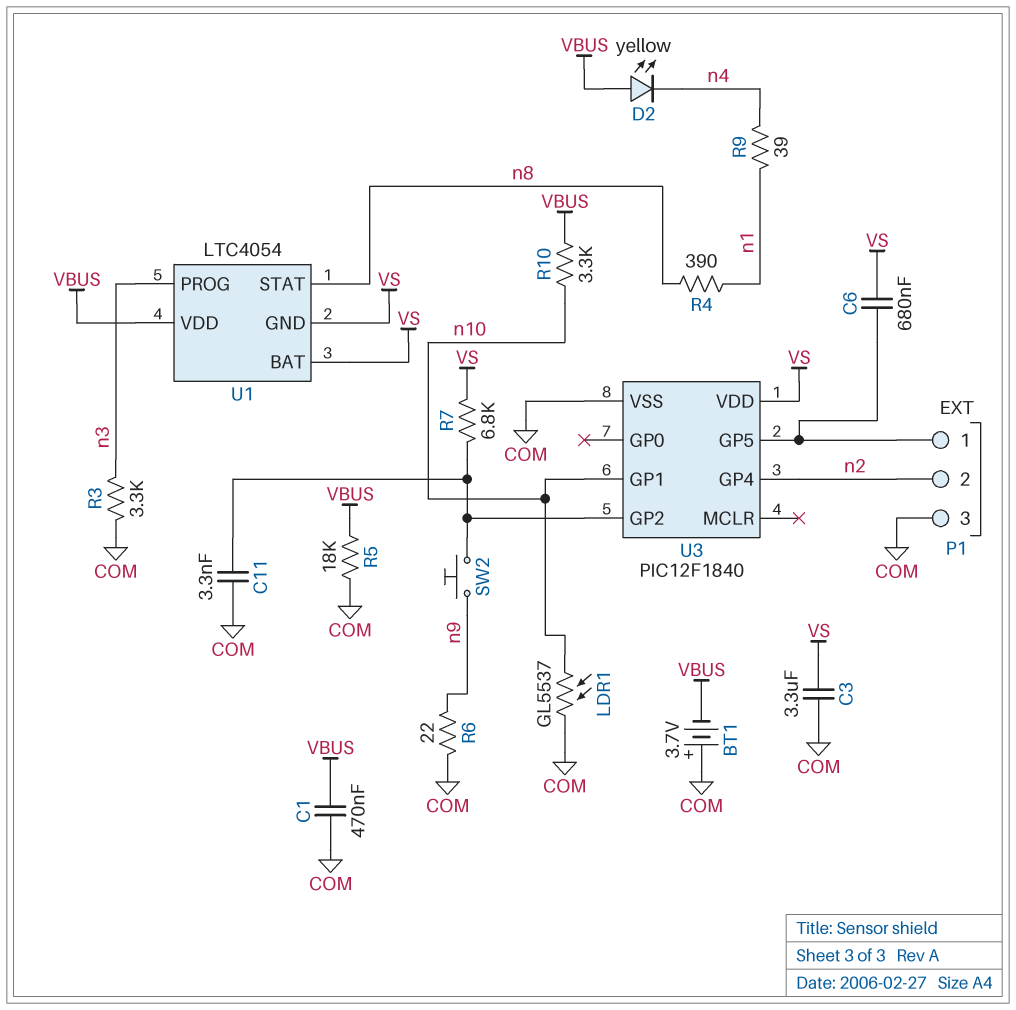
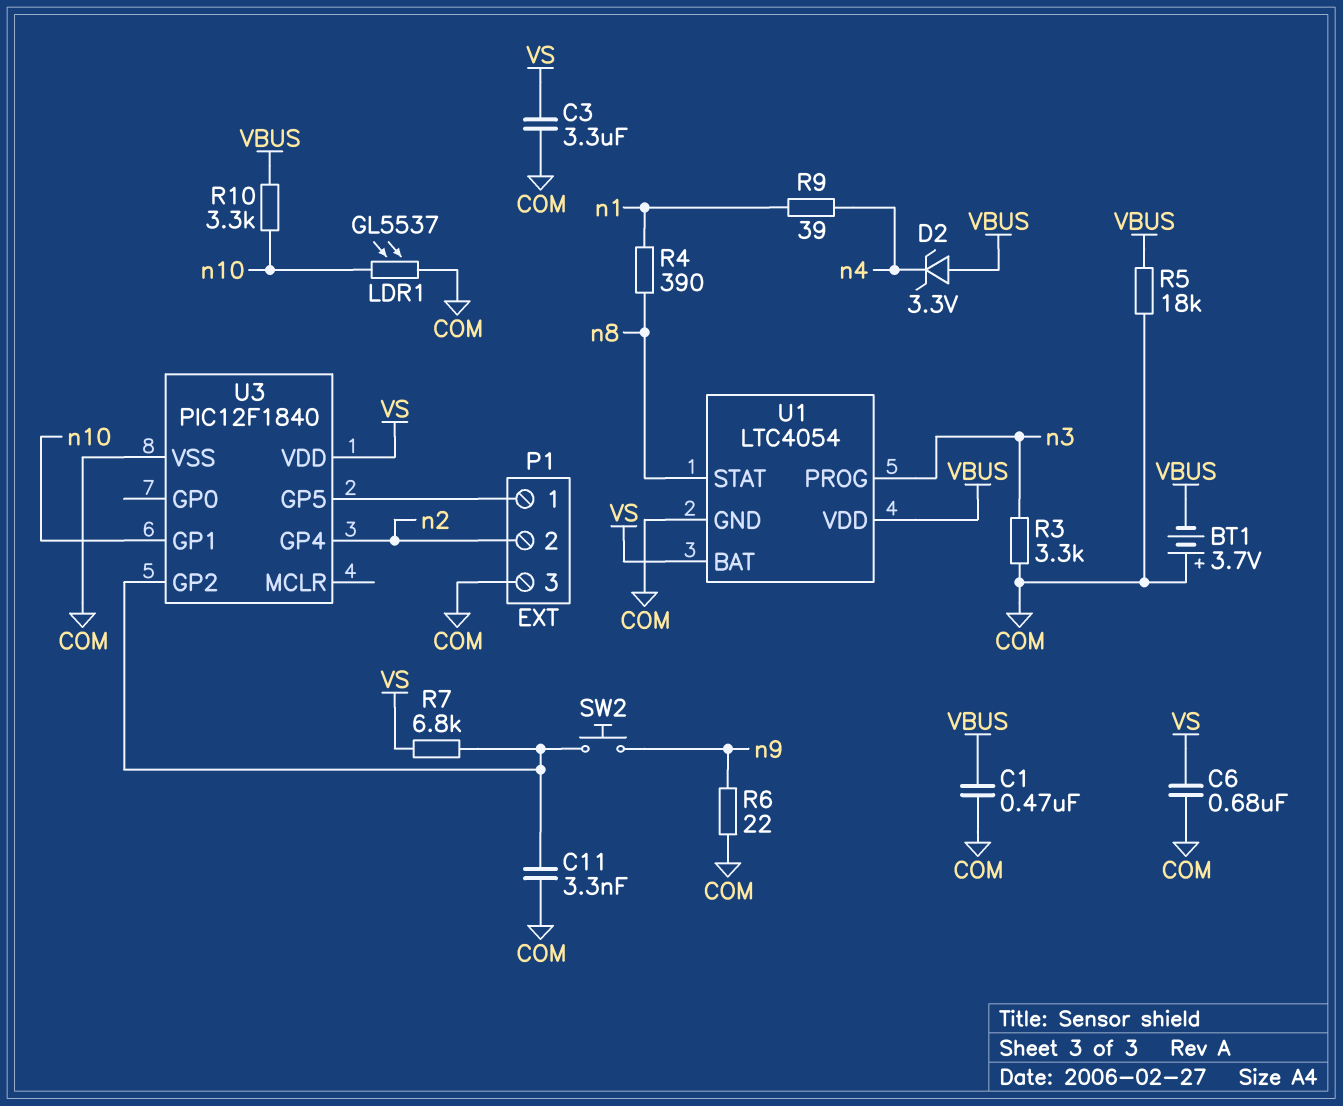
C6: 680nF (P1/1, VS) -> 680nF (COM, VS)
D2: LED yellow (A VBUS, K n4) -> zener 3.3V (A VBUS, K n4)
U1 pin GND: VS -> COM

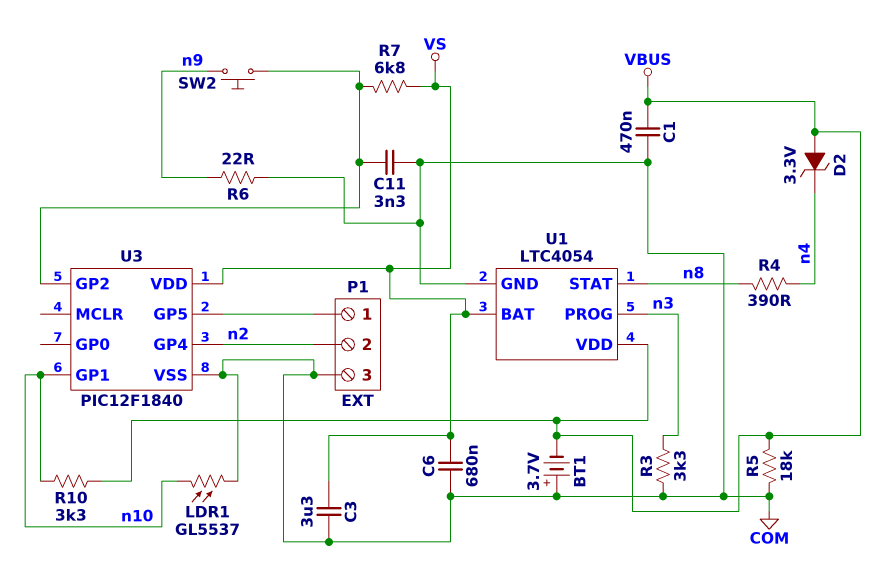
R4: 390 (n1, n8) -> 390 (n4, n8)
R9: 39 (n1, n4) -> none

